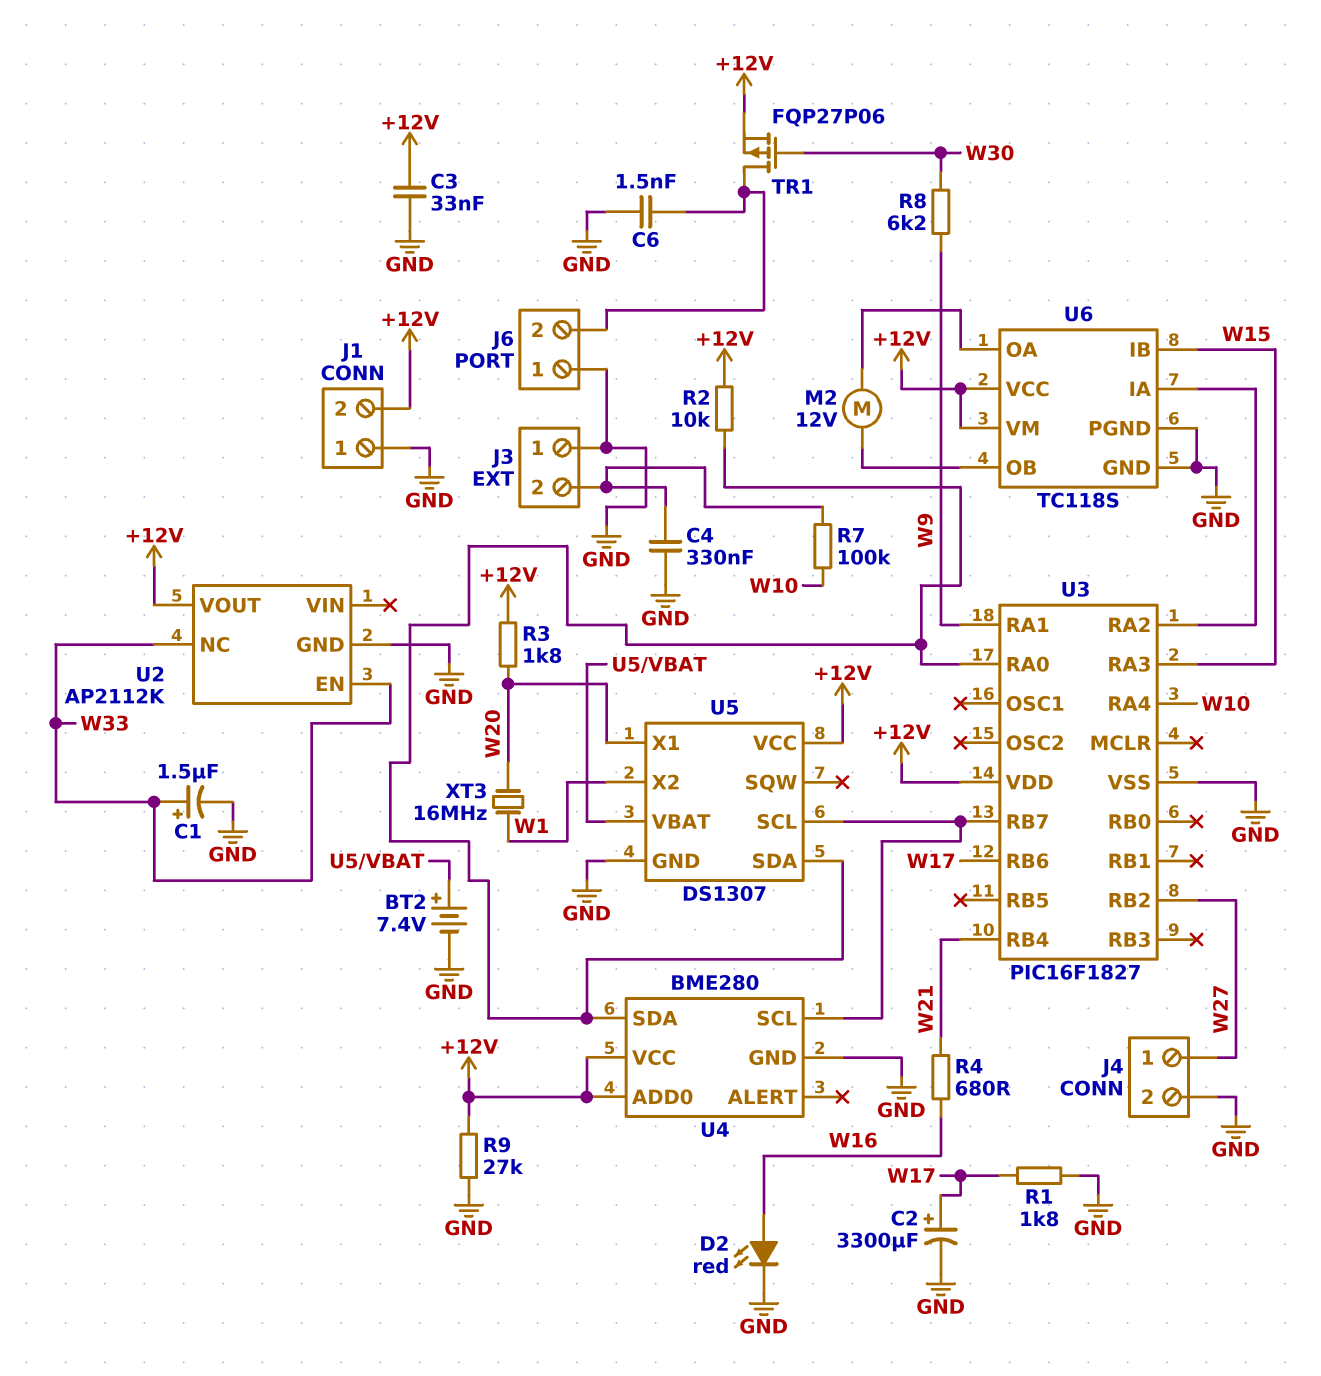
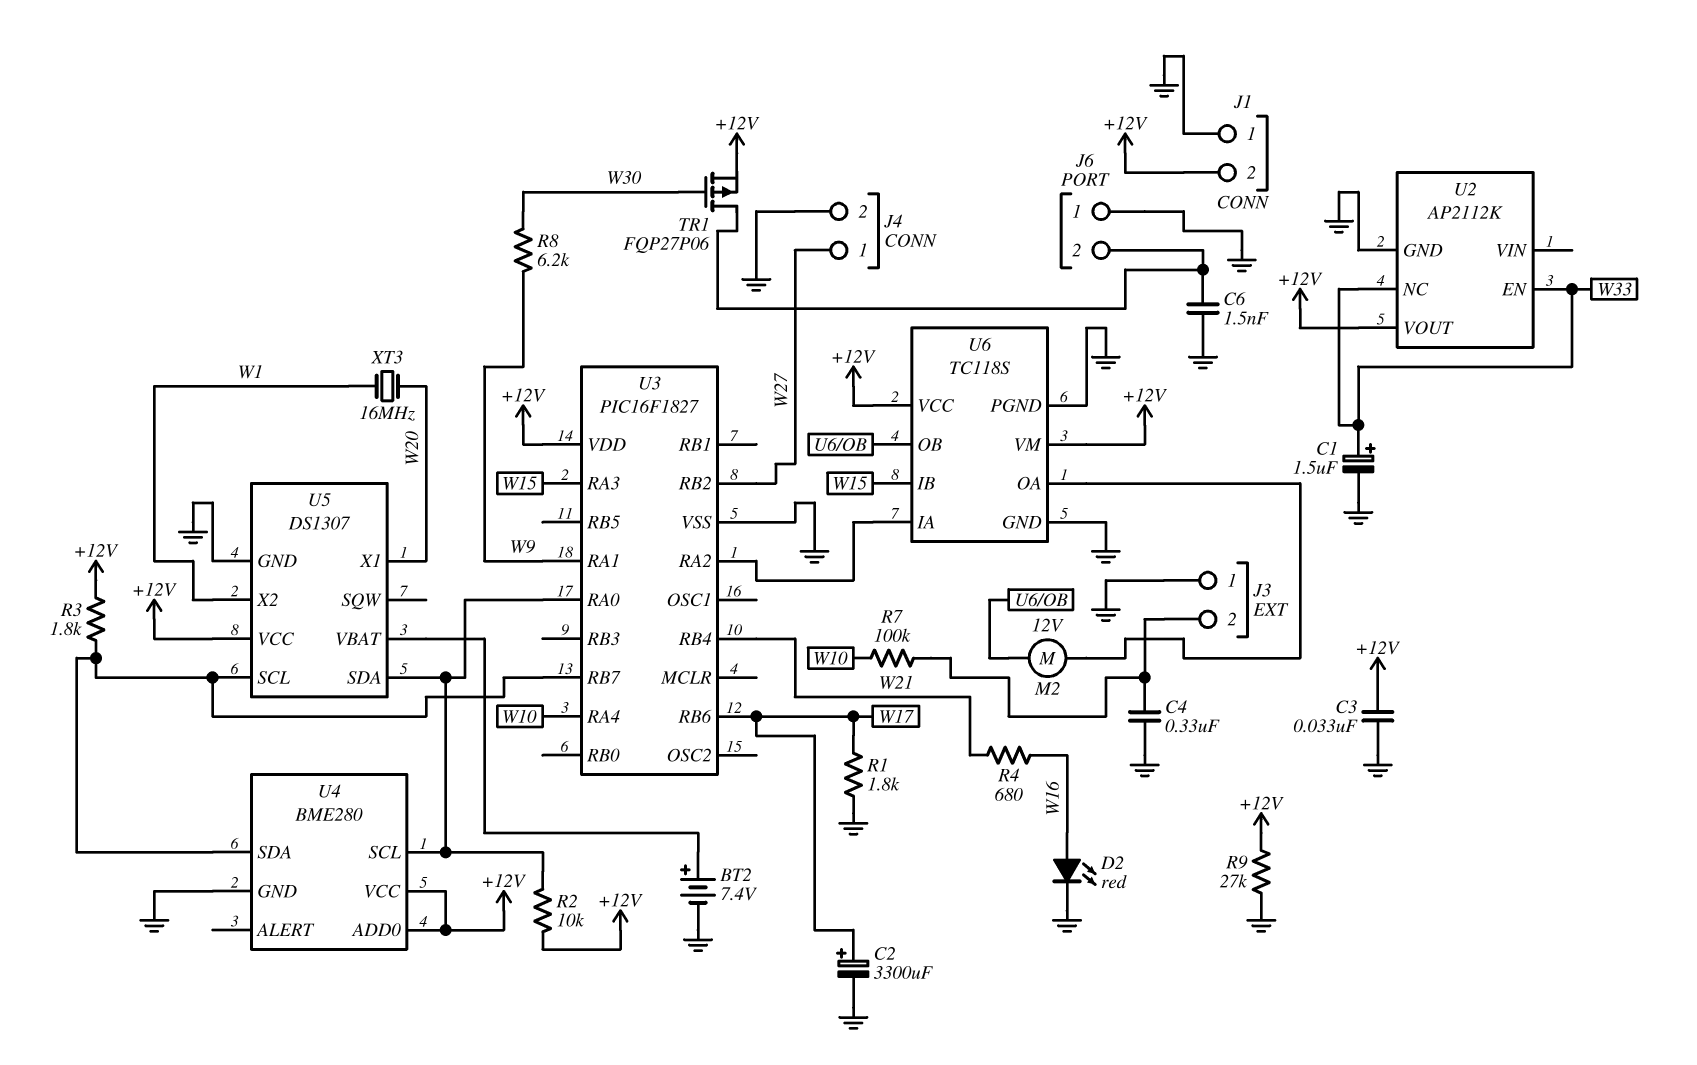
R3: 1.8k (+12V, W20) -> 1.8k (+12V, U3/RB7)
U4 pin SCL: U3/RB7 -> U3/RA0
U4 pin SDA: U3/RA0 -> U3/RB7

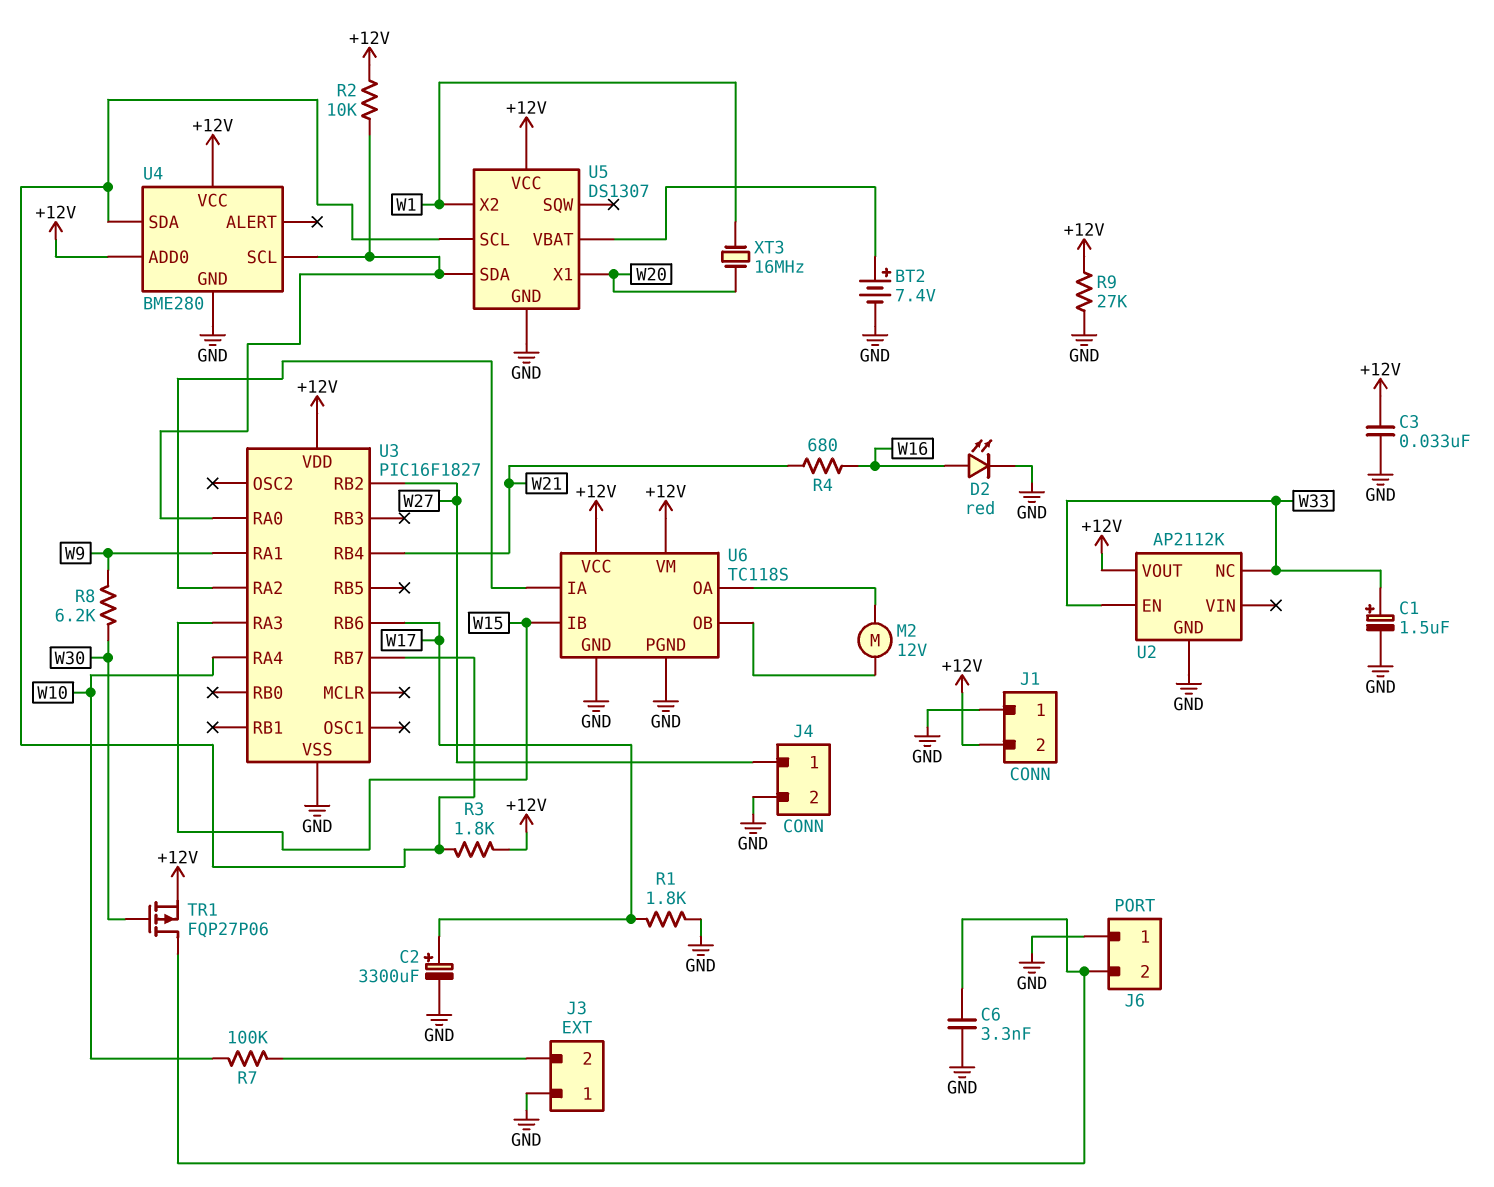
C4: 330nF (GND, J3/2) -> none
C6: 1.5nF (GND, J6/2) -> 3.3nF (GND, J6/2)

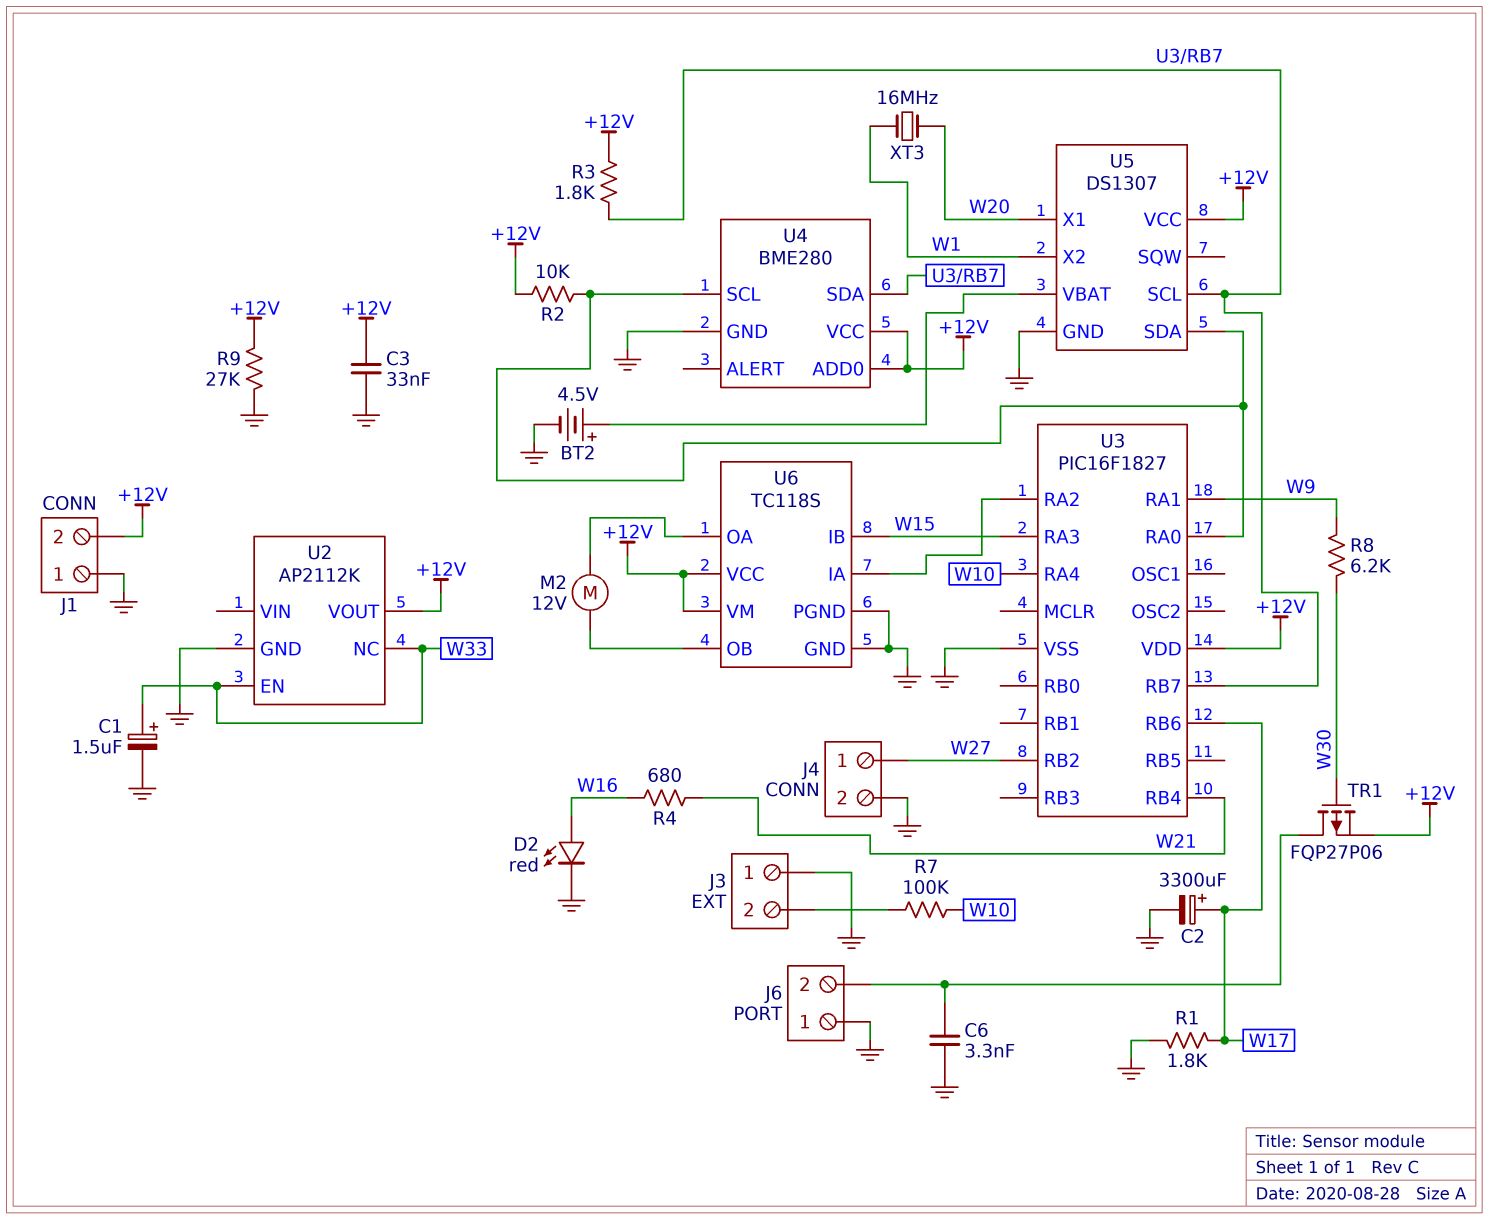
BT2: 7.4V (plus U5/VBAT, minus GND) -> 4.5V (plus U5/VBAT, minus GND)

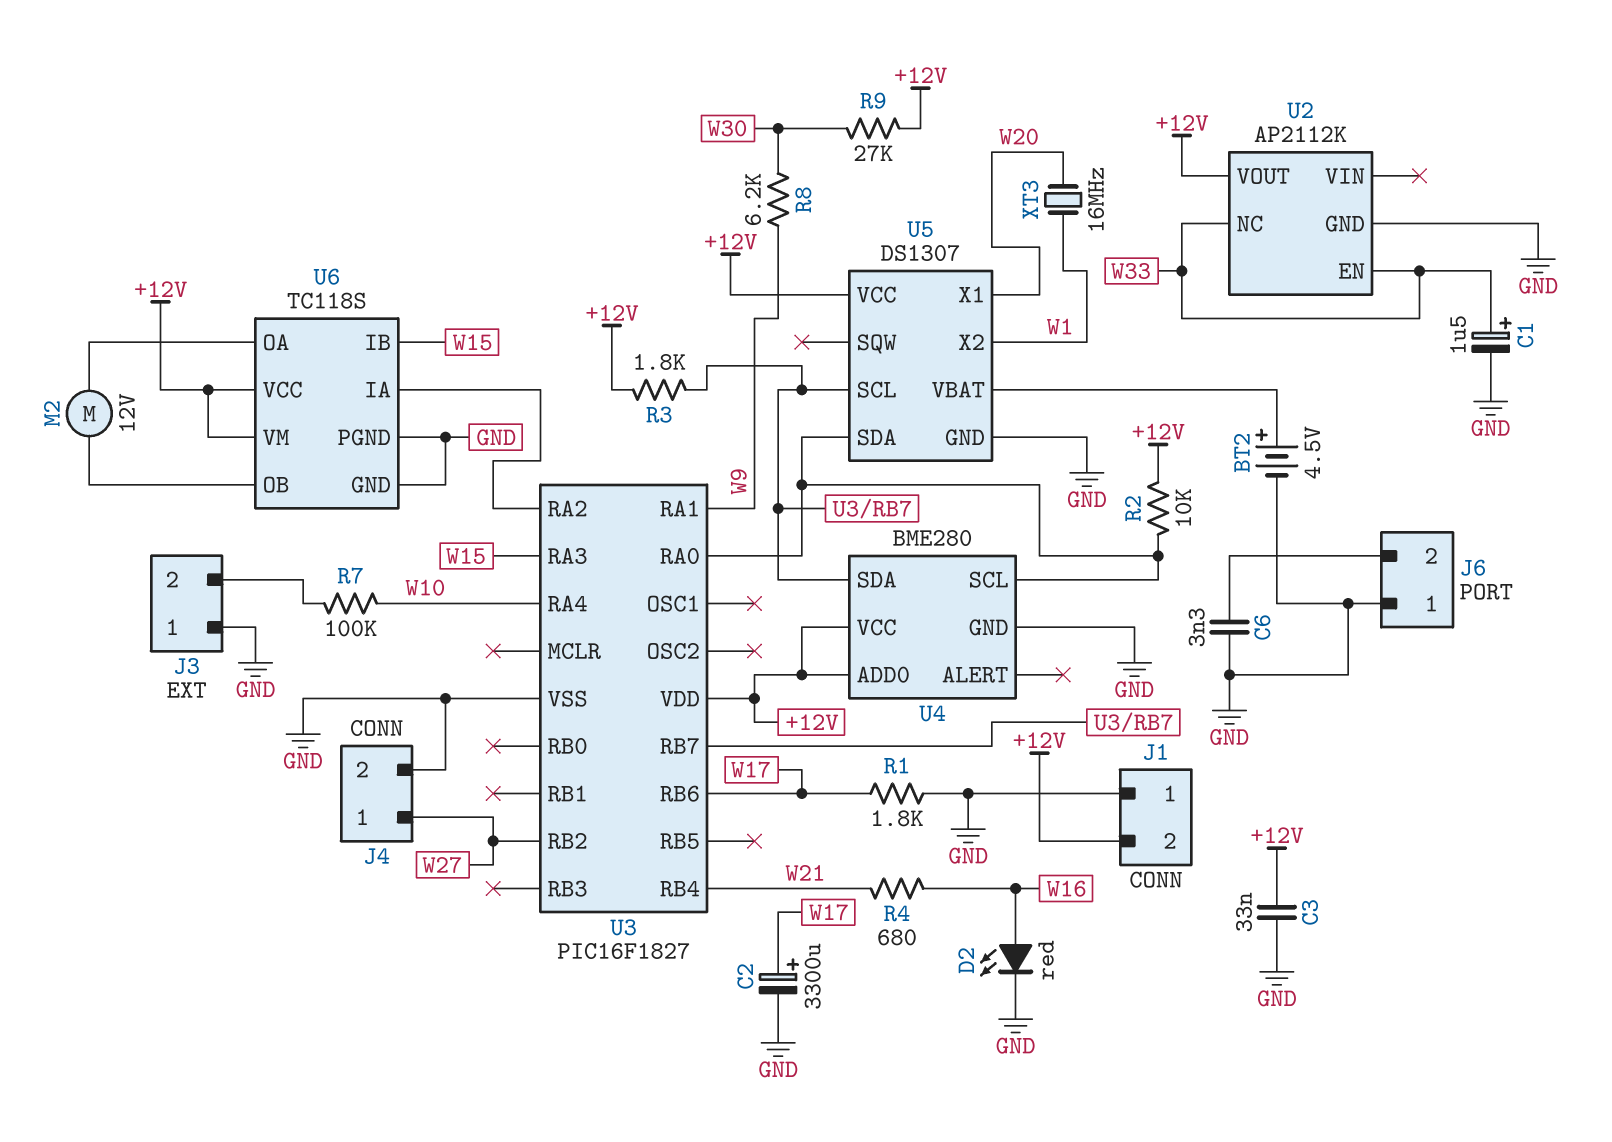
R9: 27k (+12V, GND) -> 27k (+12V, W30)
TR1: PMOS FQP27P06 (G W30, D J6/2, S +12V) -> none

